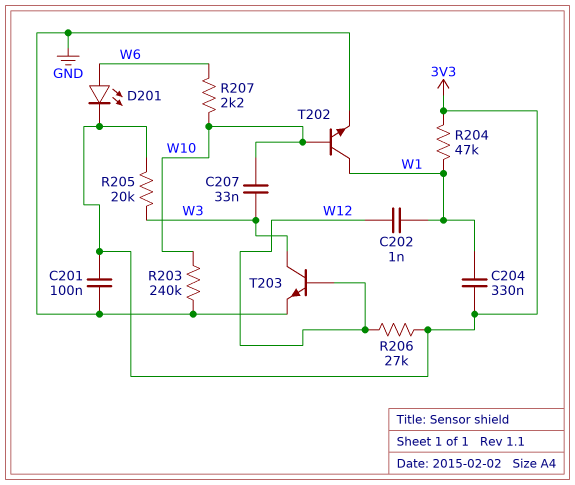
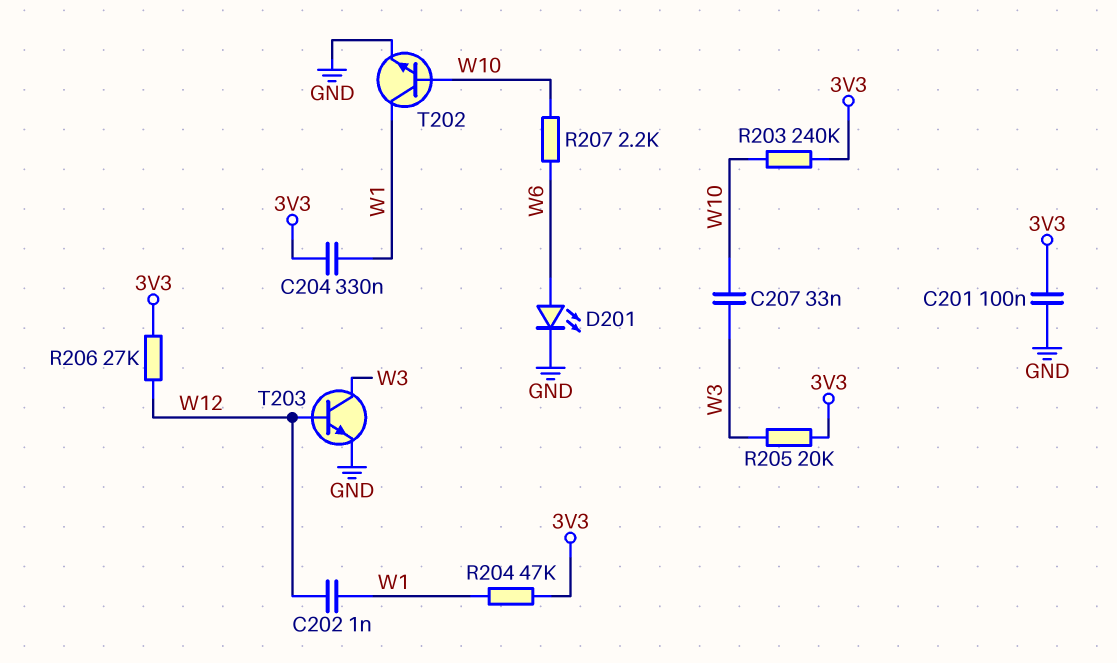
D201: LED (A W6, K 3V3) -> LED (A W6, K GND)
R203: 240k (GND, W10) -> 240k (3V3, W10)

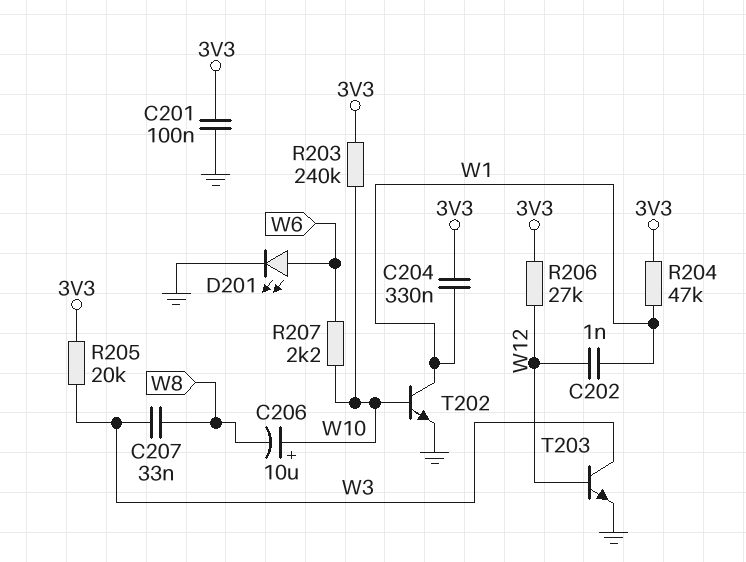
C206: none -> 10uF (plus W10, minus W8)
C207: 33nF (W3, W10) -> 33nF (W3, W8)

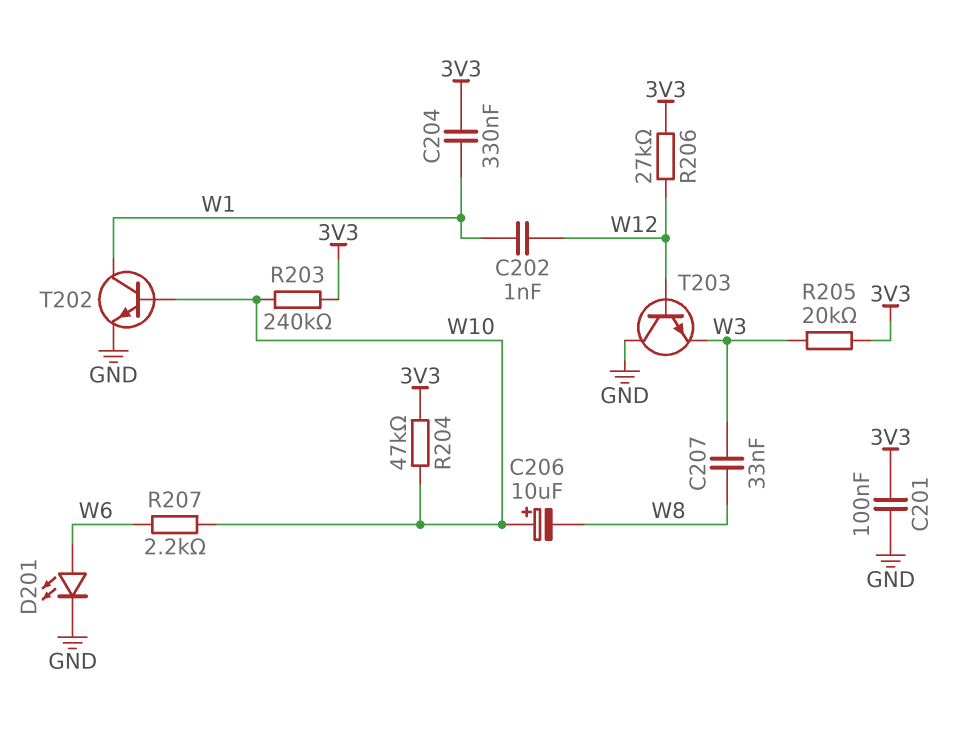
R204: 47k (3V3, W1) -> 47k (3V3, W10)
T203: NPN (B W12, C W3, E GND) -> NPN (B W12, C GND, E W3)

